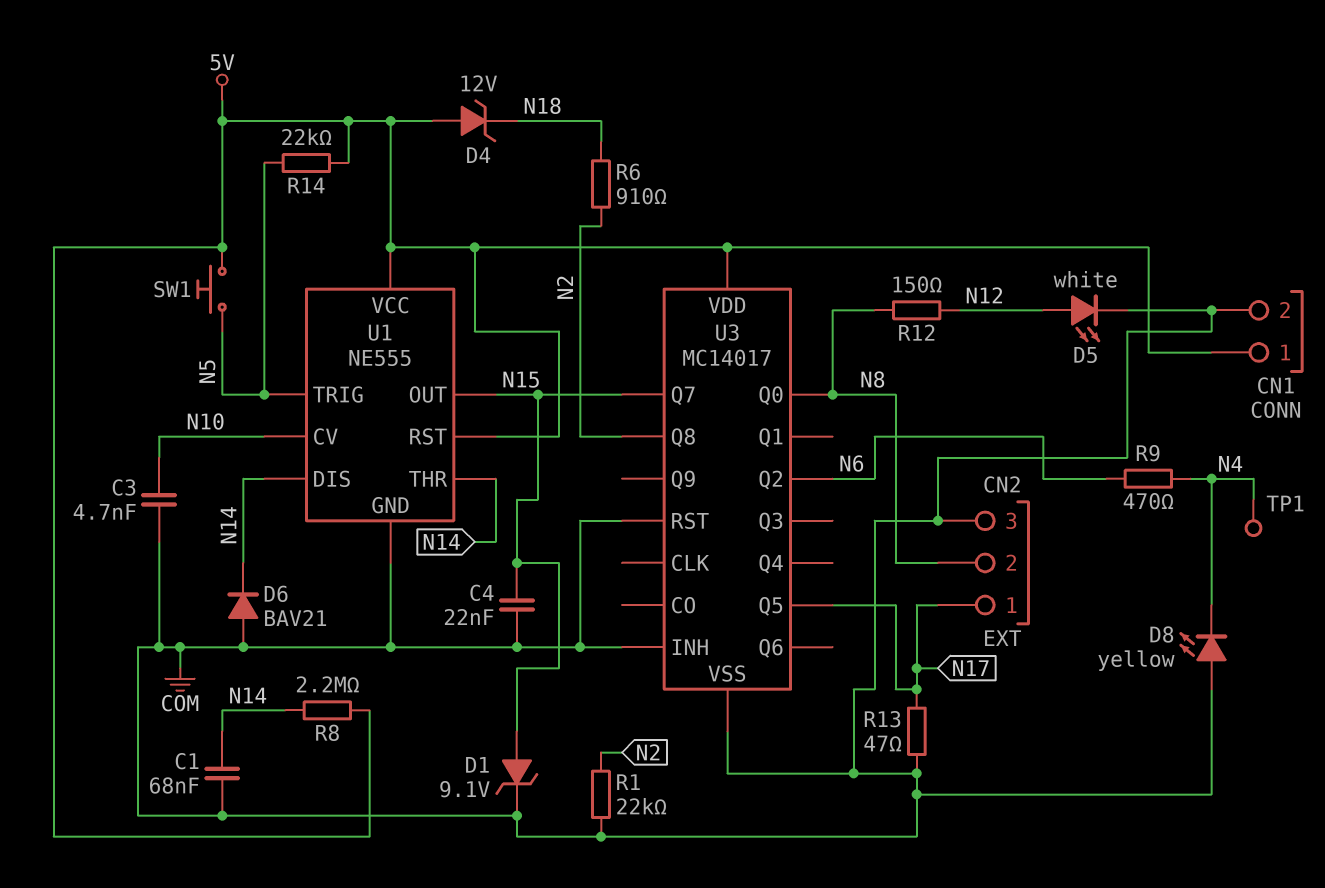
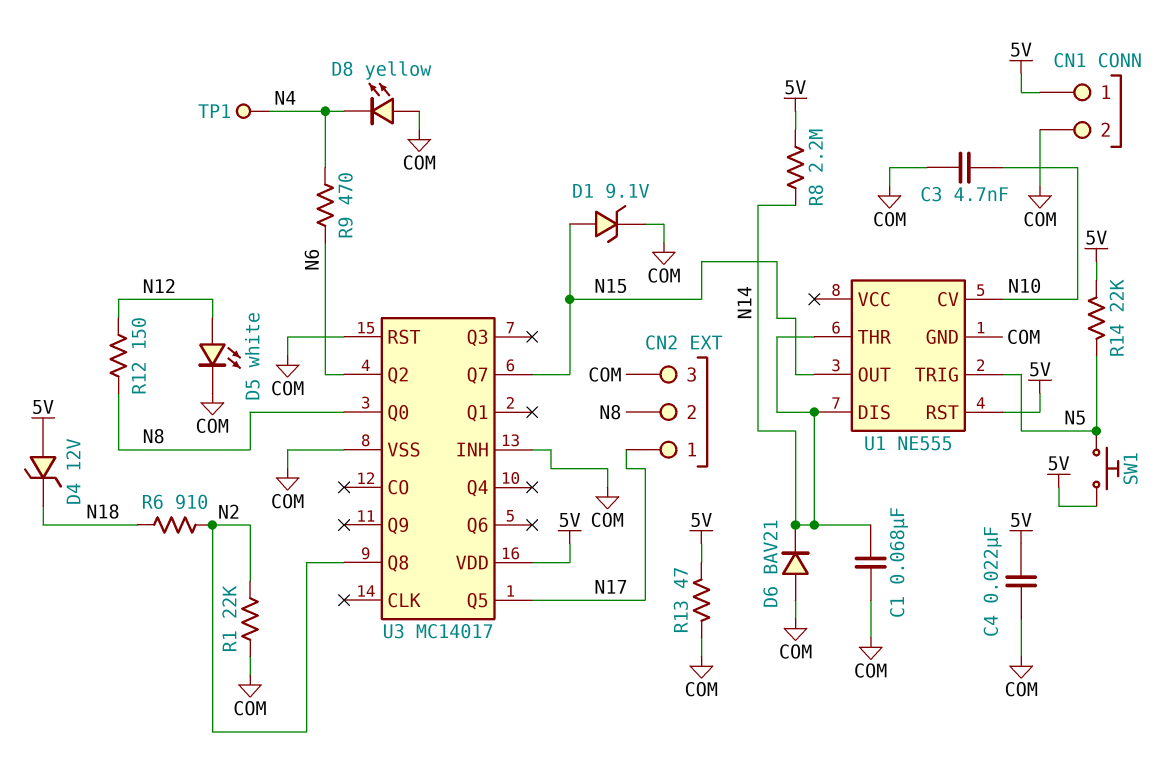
C4: 22nF (COM, N15) -> 22nF (5V, COM)
R13: 47 (COM, N17) -> 47 (5V, COM)
U1 pin VCC: 5V -> none

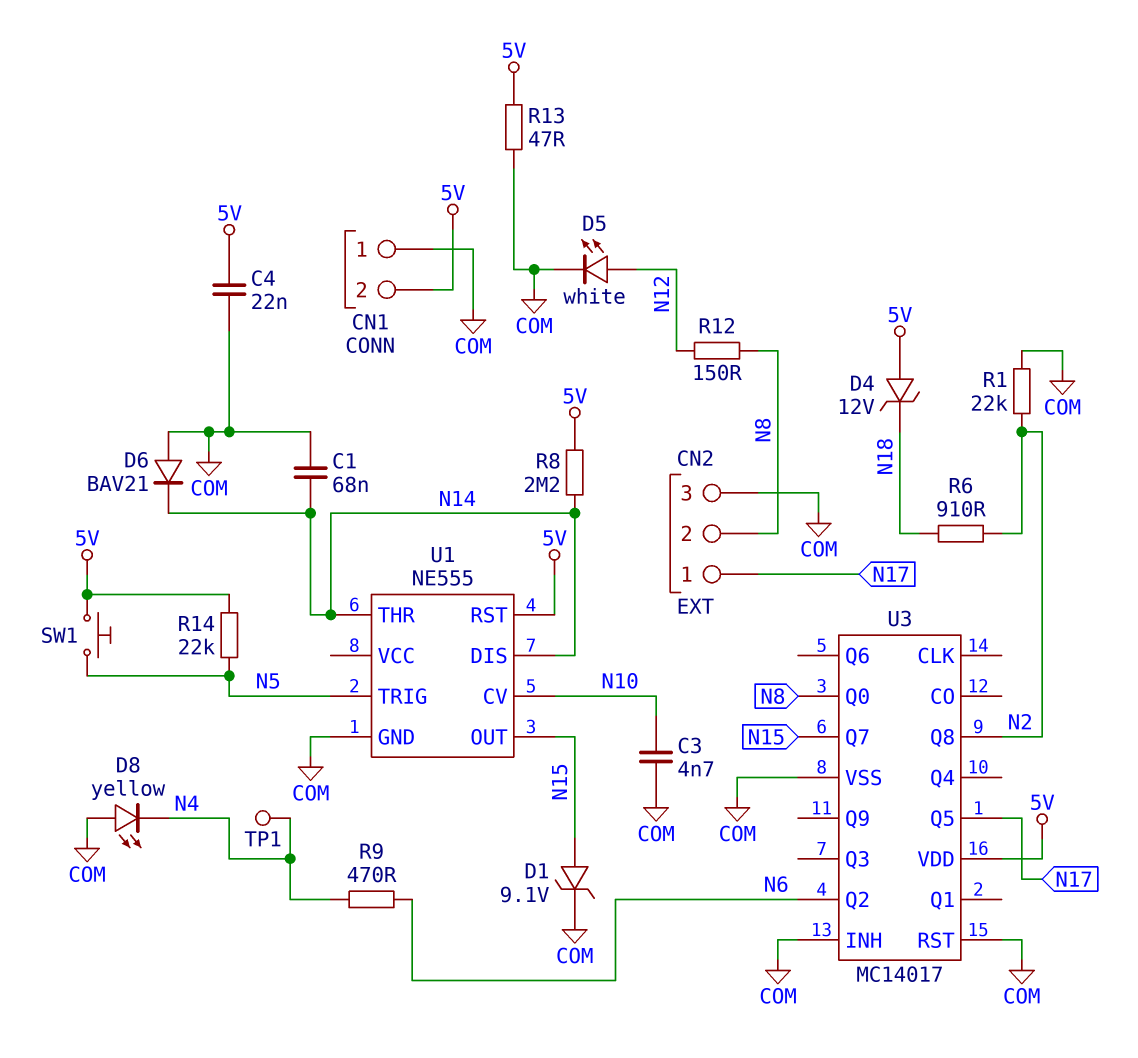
CN1 pin 1: 5V -> COM
CN1 pin 2: COM -> 5V

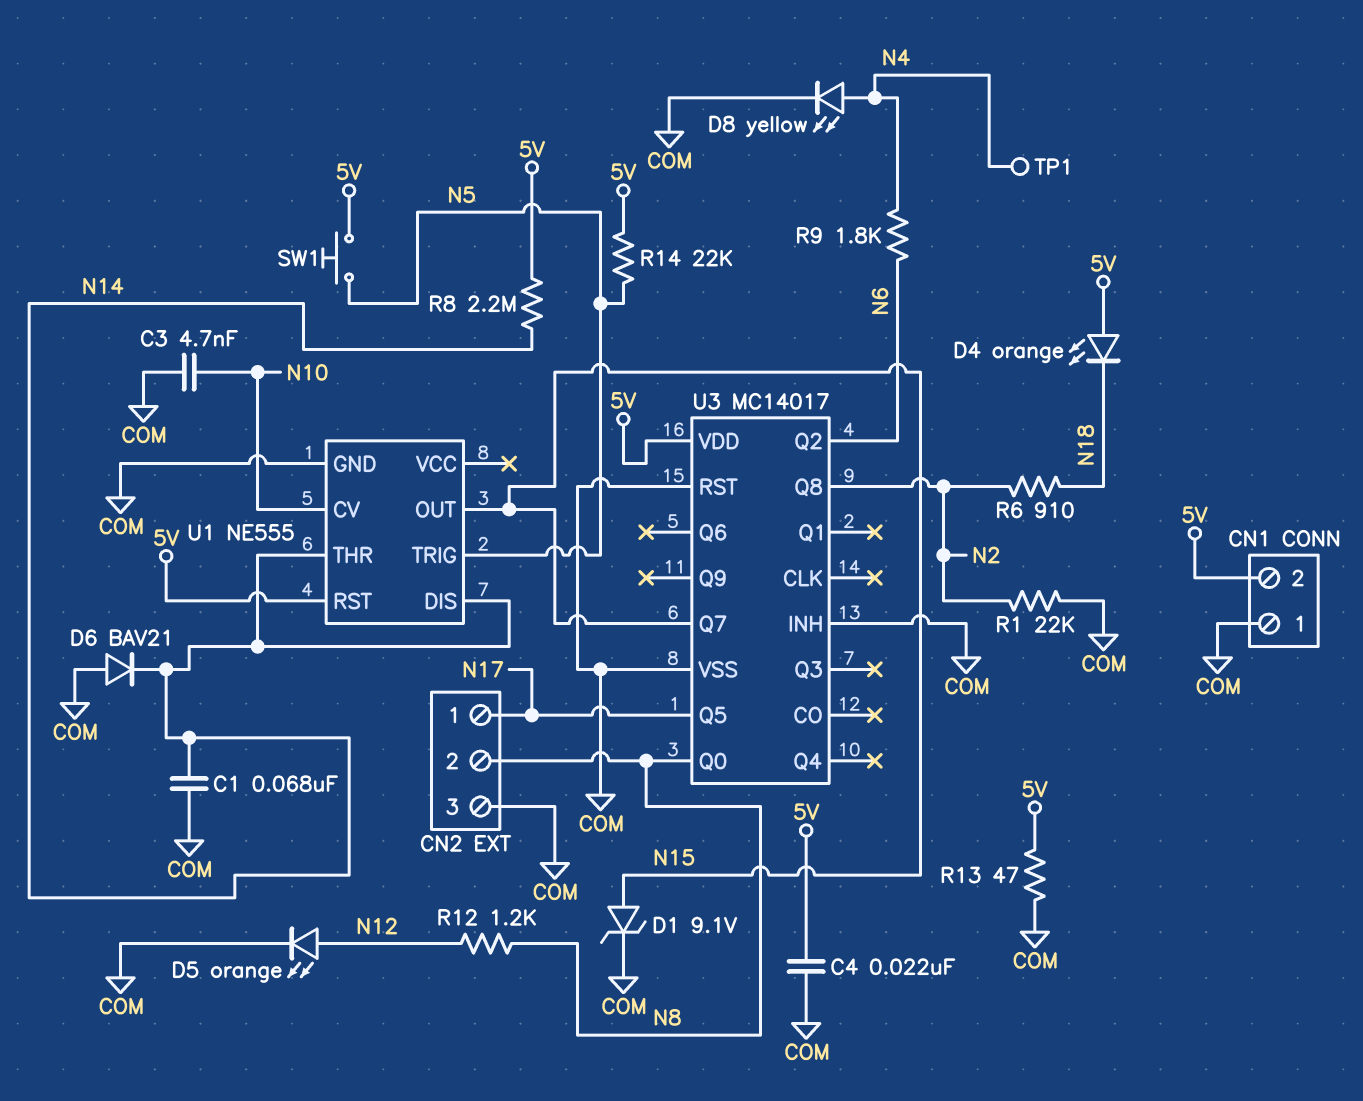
D4: zener 12V (A 5V, K N18) -> LED orange (A 5V, K N18)
D5: LED white (A N12, K COM) -> LED orange (A N12, K COM)
D8: LED yellow (A COM, K N4) -> LED yellow (A N4, K COM)
R9: 470 (N4, N6) -> 1.8k (N4, N6)
R12: 150 (N8, N12) -> 1.2k (N8, N12)

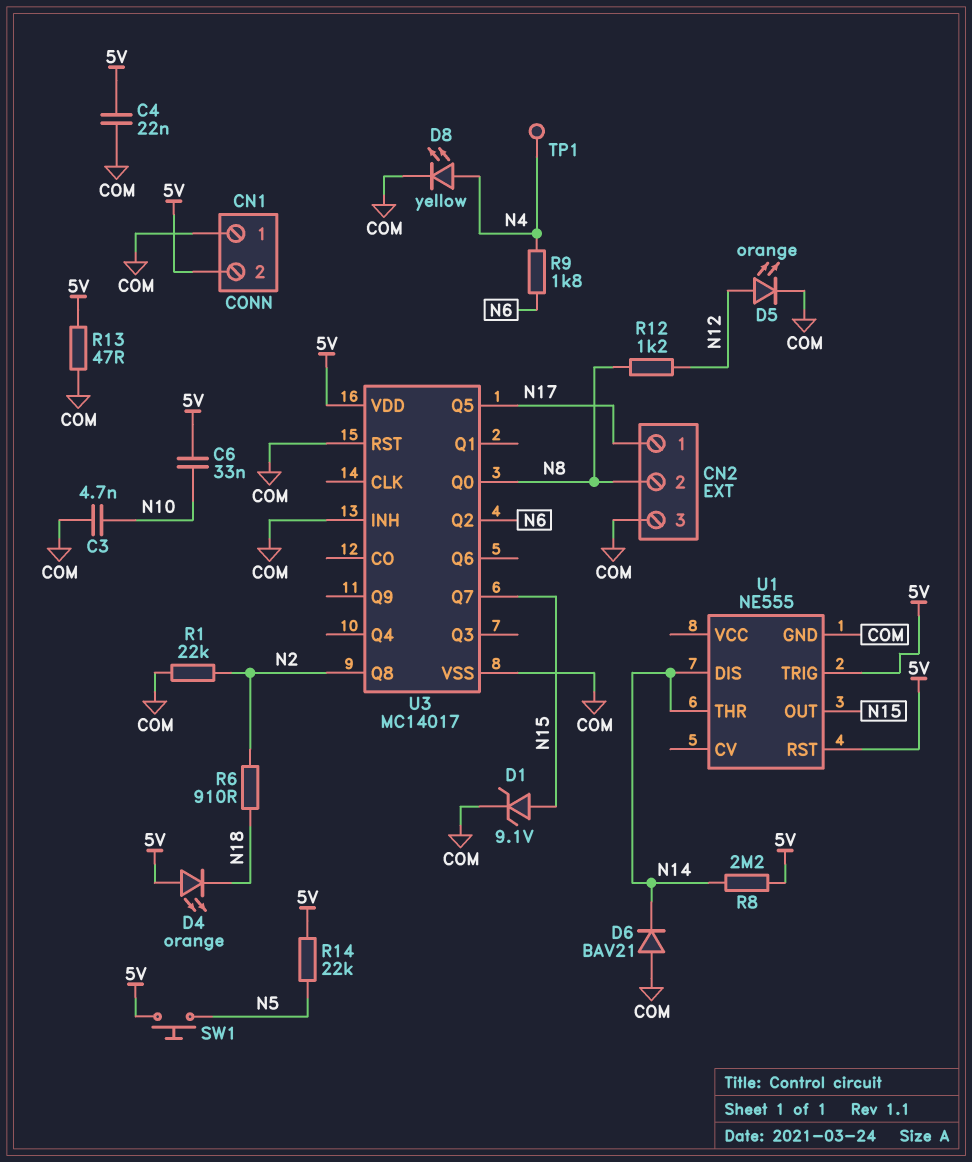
C1: 68nF (COM, N14) -> none
C6: none -> 33nF (5V, N10)
U1 pin CV: N10 -> none
U1 pin TRIG: N5 -> 5V

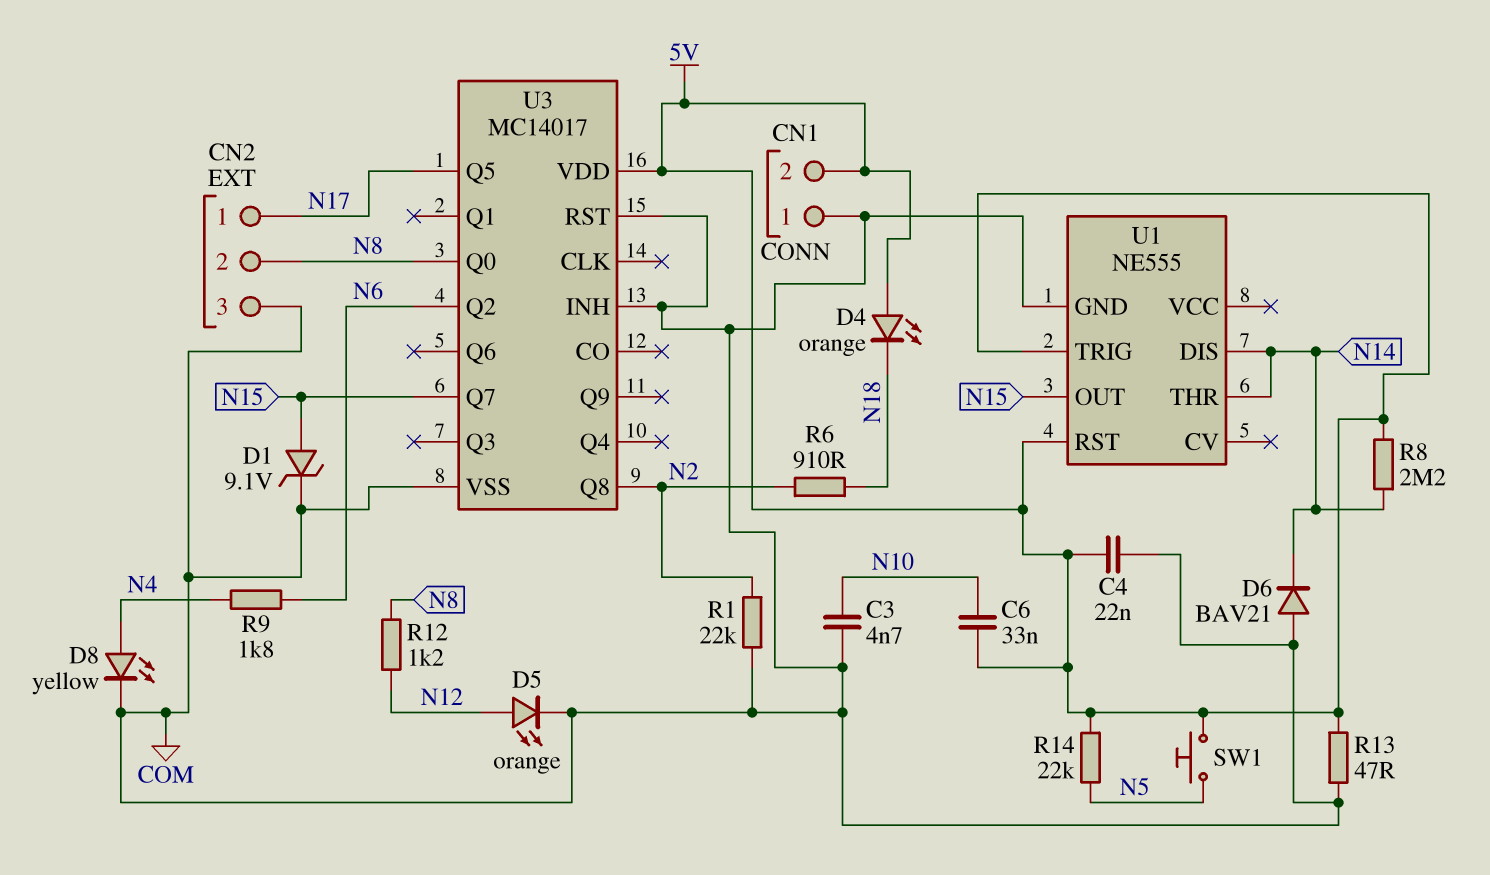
TP1: test point (N4) -> none

